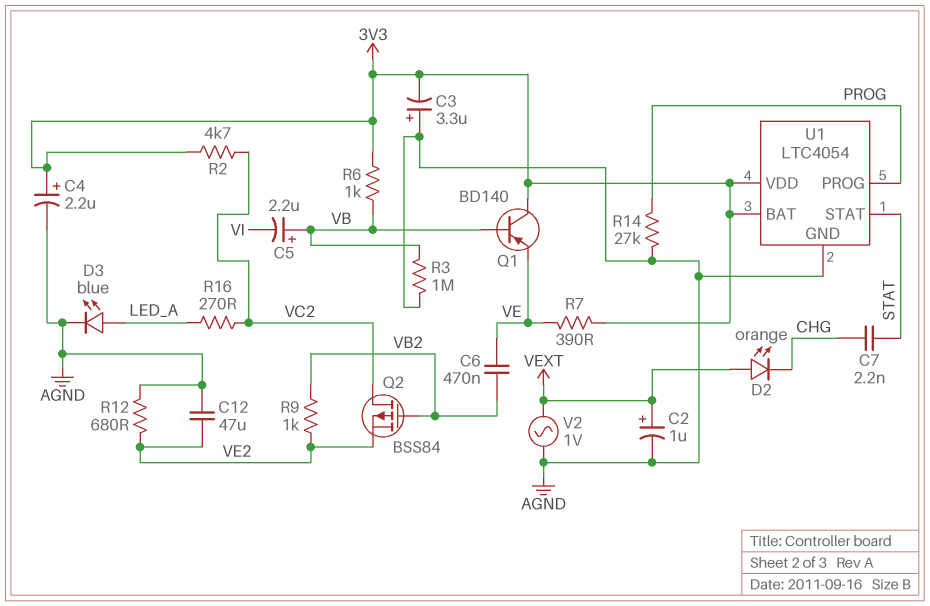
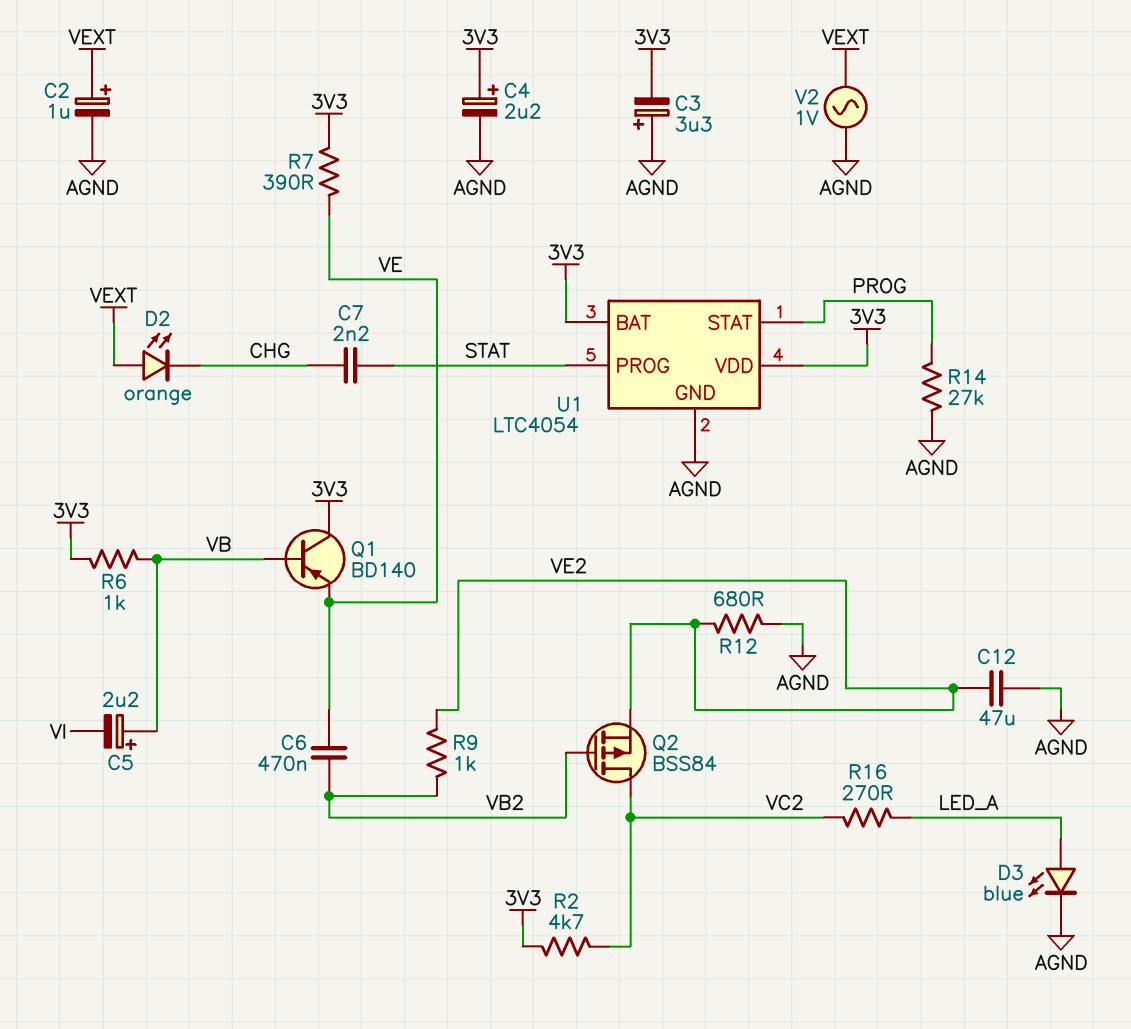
R3: 1M (AGND, VB) -> none
U1 pin PROG: PROG -> STAT
U1 pin STAT: STAT -> PROG

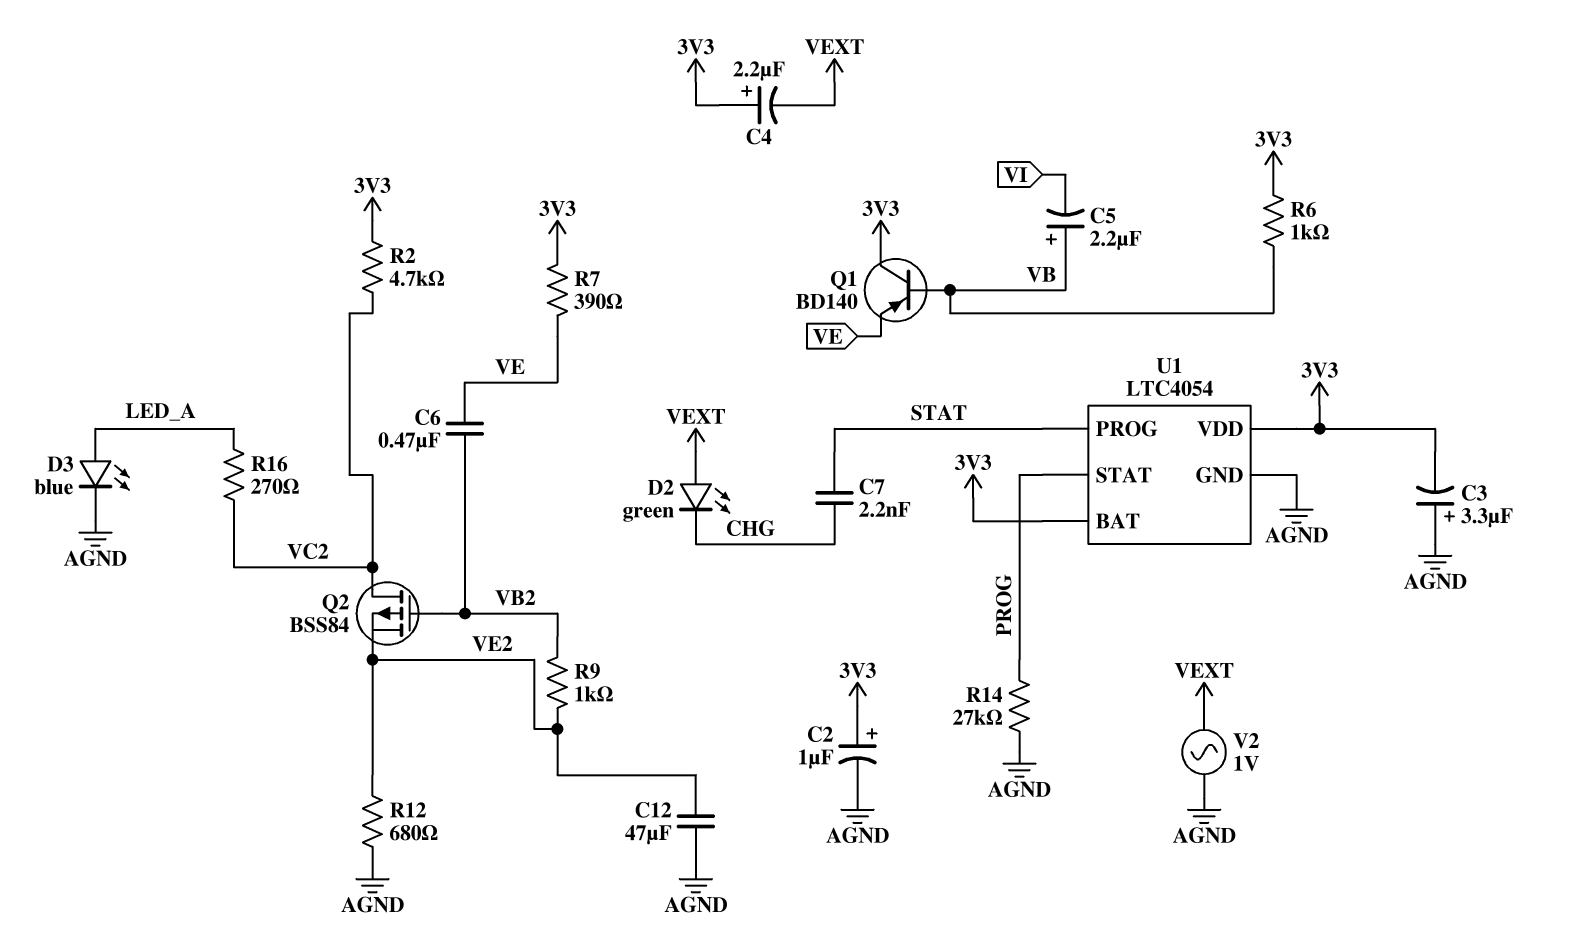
C2: 1uF (plus VEXT, minus AGND) -> 1uF (plus 3V3, minus AGND)
C4: 2.2uF (plus 3V3, minus AGND) -> 2.2uF (plus 3V3, minus VEXT)
D2: LED orange (A VEXT, K CHG) -> LED green (A VEXT, K CHG)

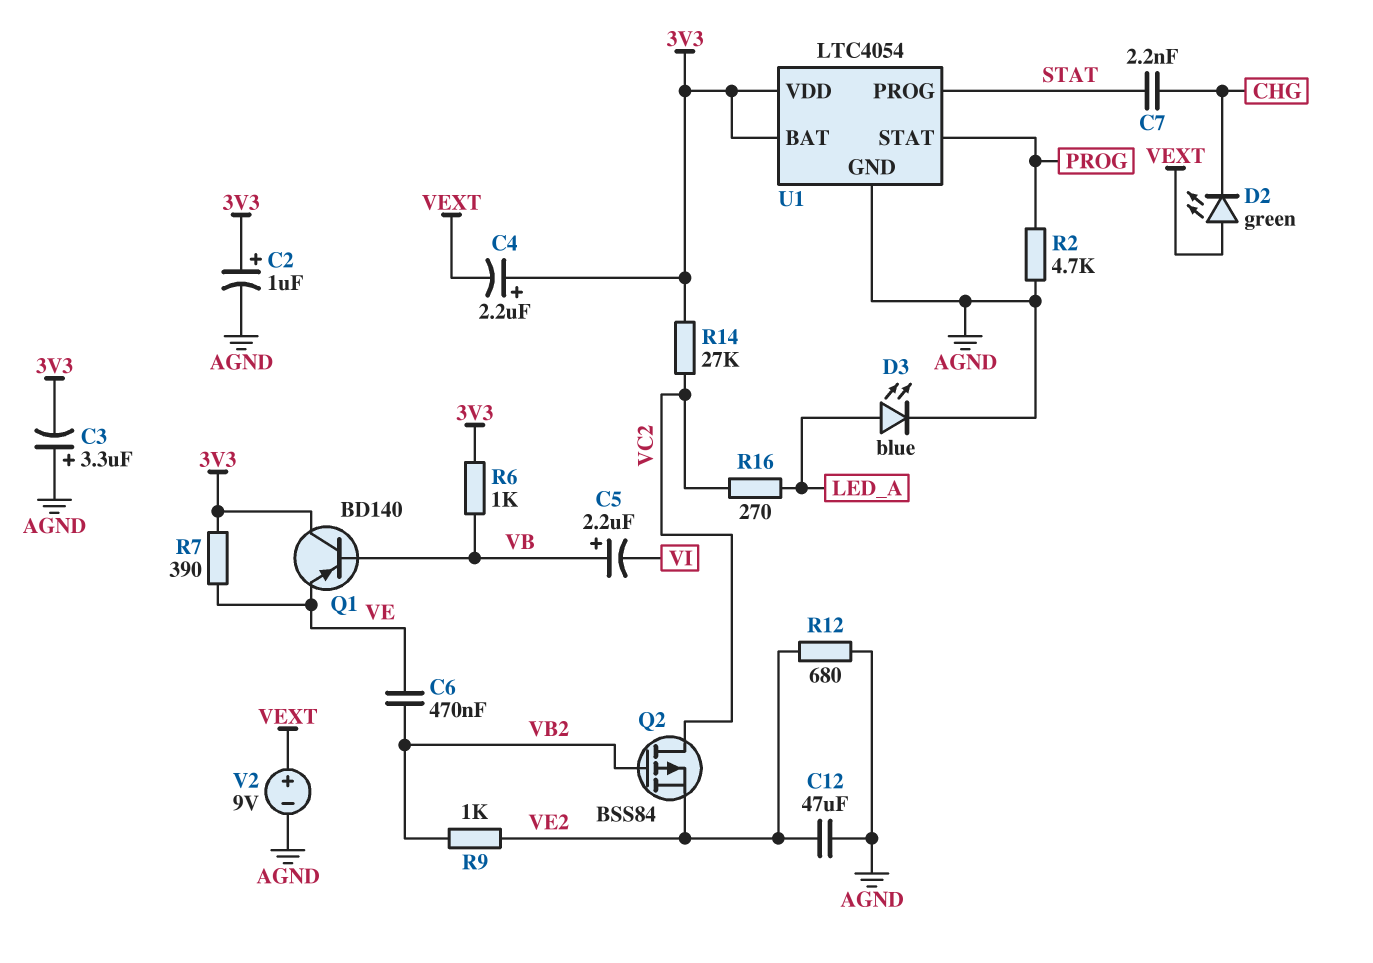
R2: 4.7k (3V3, VC2) -> 4.7k (AGND, PROG)
R14: 27k (AGND, PROG) -> 27k (3V3, VC2)
V2: AC 1V (AGND, VEXT) -> 9V (plus VEXT, minus AGND)

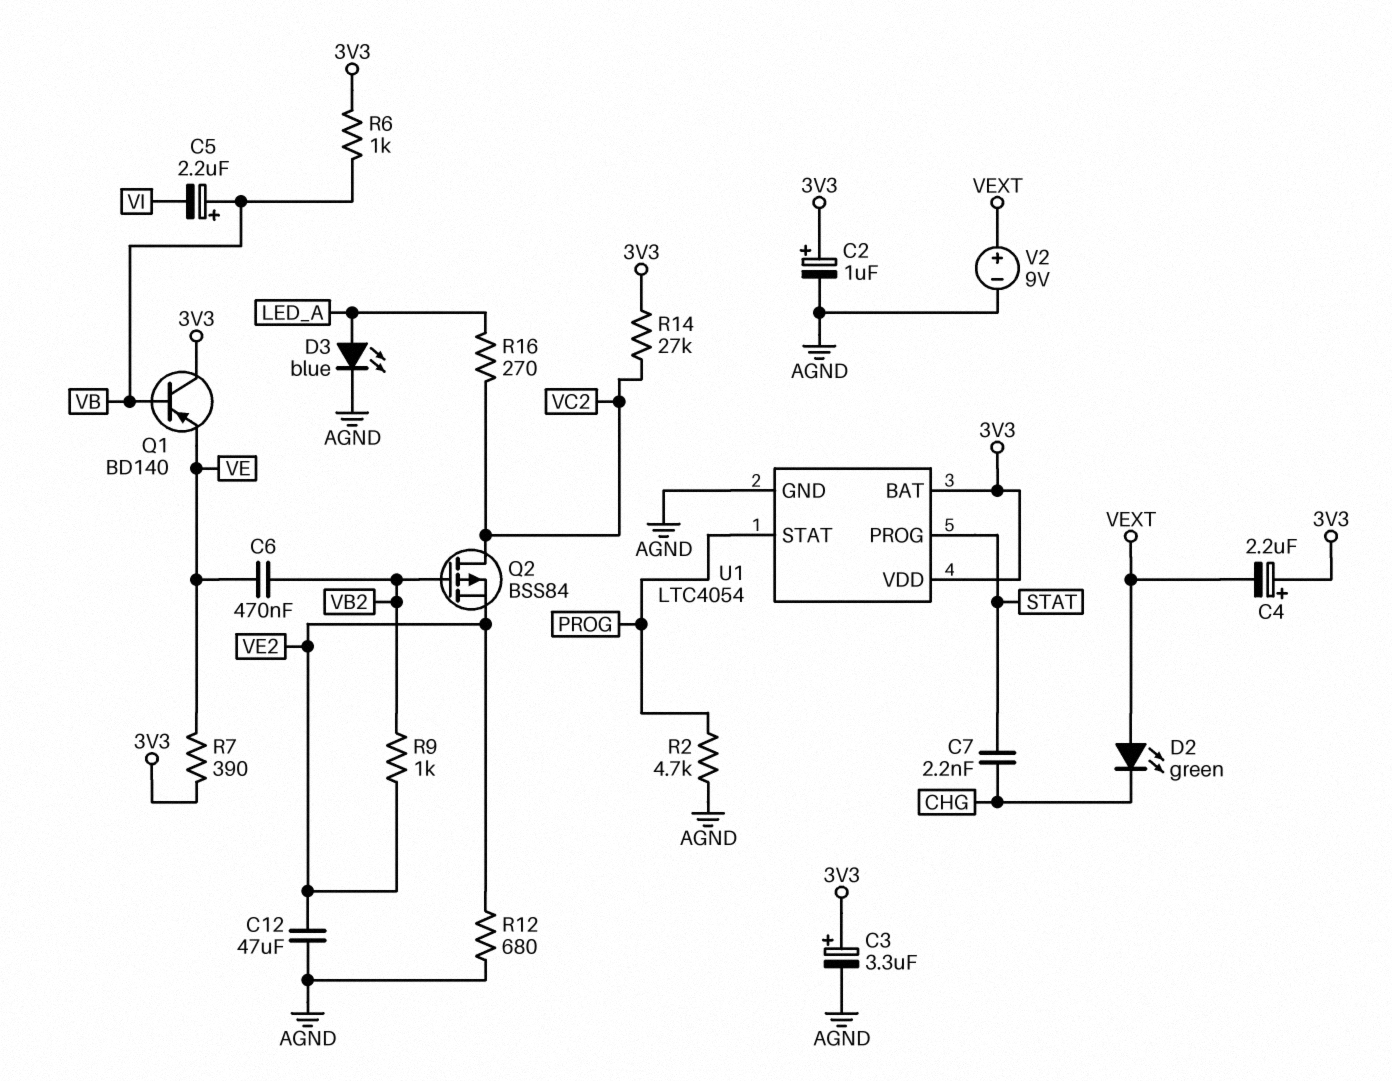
C3: 3.3uF (plus AGND, minus 3V3) -> 3.3uF (plus 3V3, minus AGND)

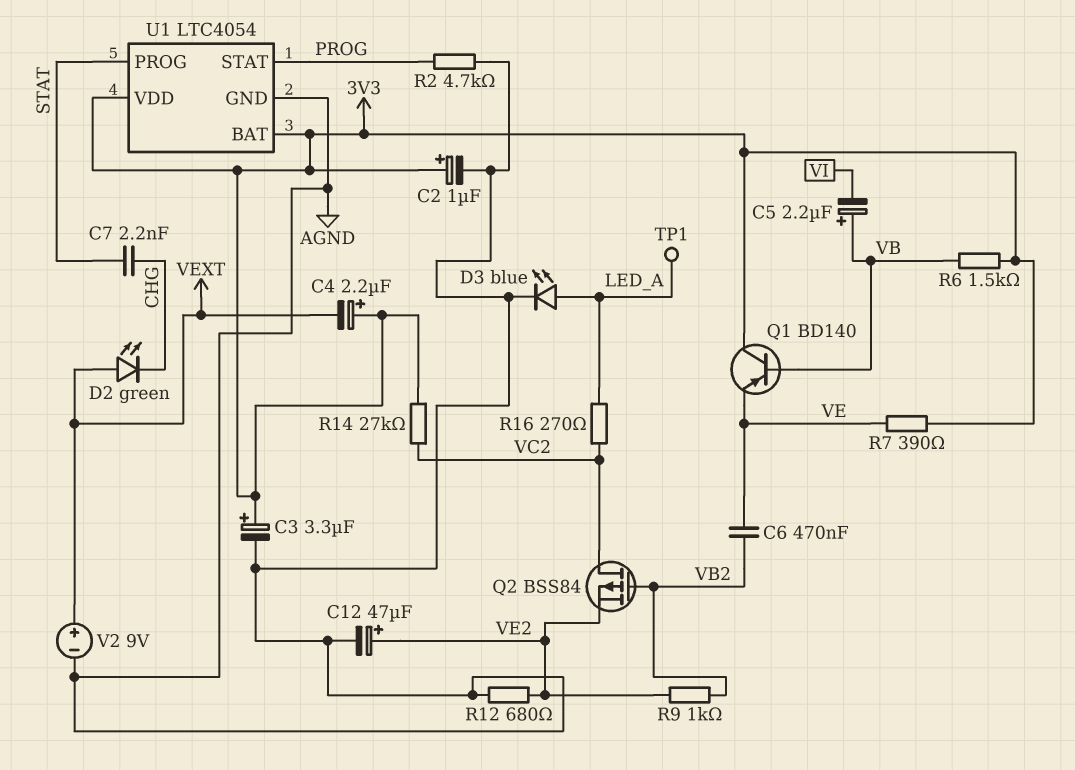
C12: 47uF (AGND, VE2) -> 47uF (plus VE2, minus AGND)
R6: 1k (3V3, VB) -> 1.5k (3V3, VB)
TP1: none -> test point (LED_A)

